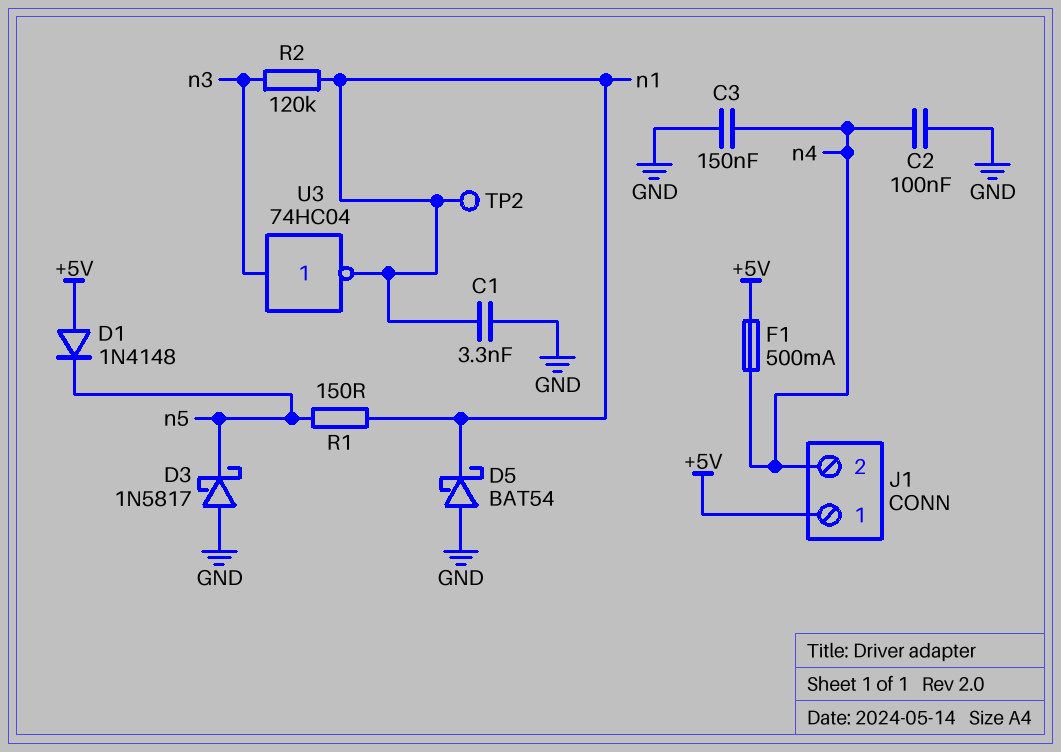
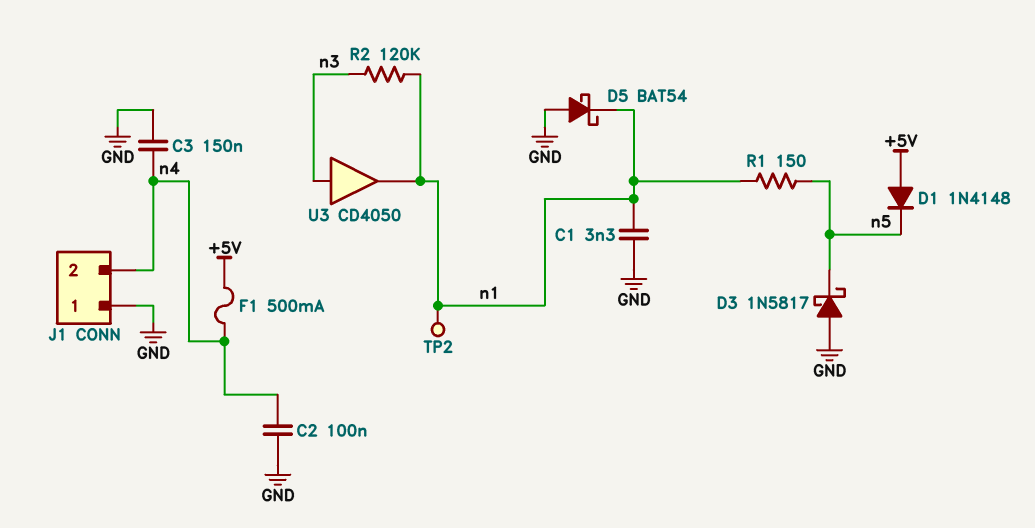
J1 pin 1: +5V -> GND
U3: NOT 74HC04 (in n3, out n1) -> buffer CD4050 (in n3, out n1)

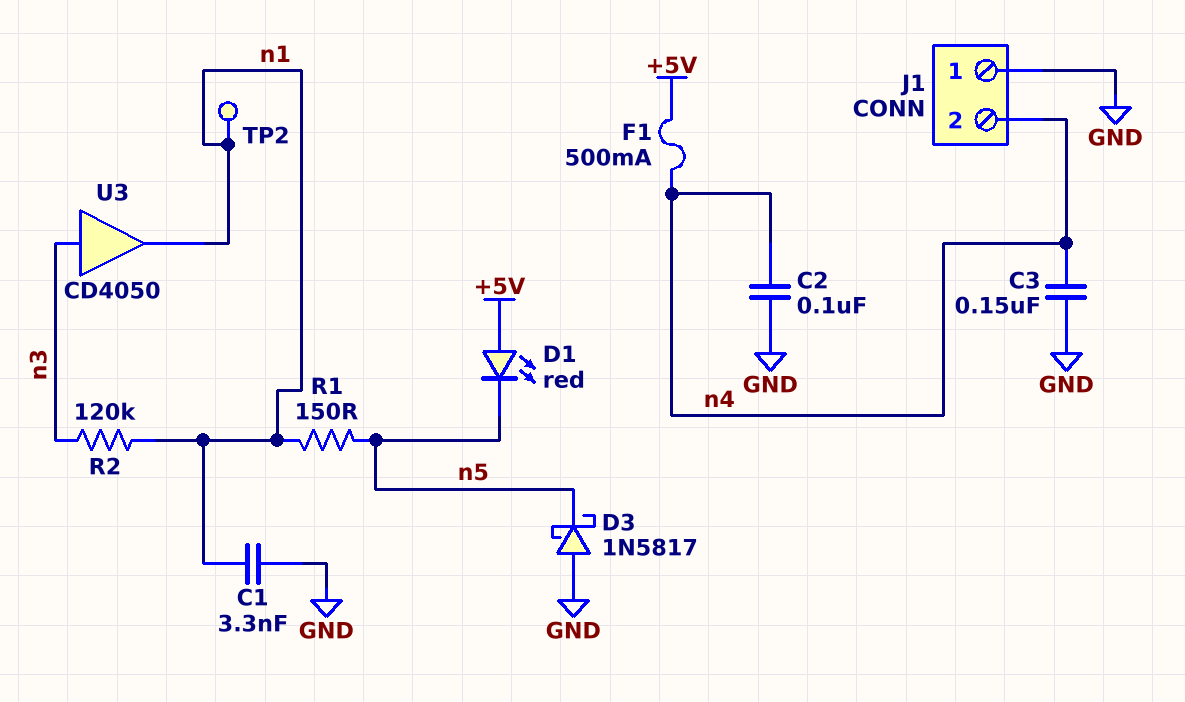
D1: diode 1N4148 (A +5V, K n5) -> LED red (A +5V, K n5)
D5: schottky BAT54 (A GND, K n1) -> none

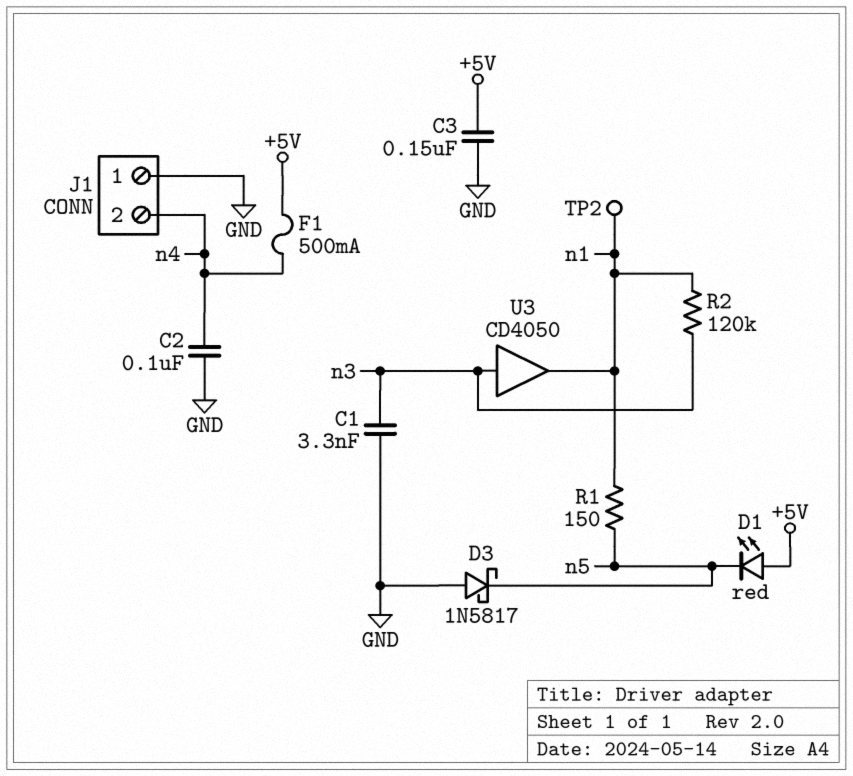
C1: 3.3nF (GND, n1) -> 3.3nF (GND, n3)
C3: 150nF (GND, n4) -> 150nF (+5V, GND)

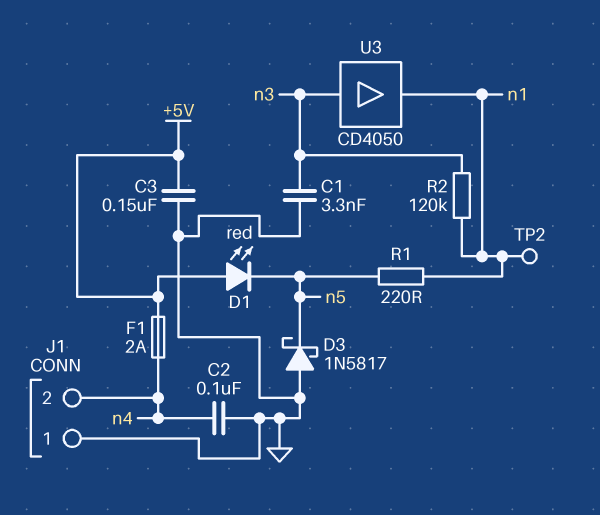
F1: 500mA (+5V, n4) -> 2A (+5V, n4)
R1: 150 (n1, n5) -> 220 (n1, n5)

